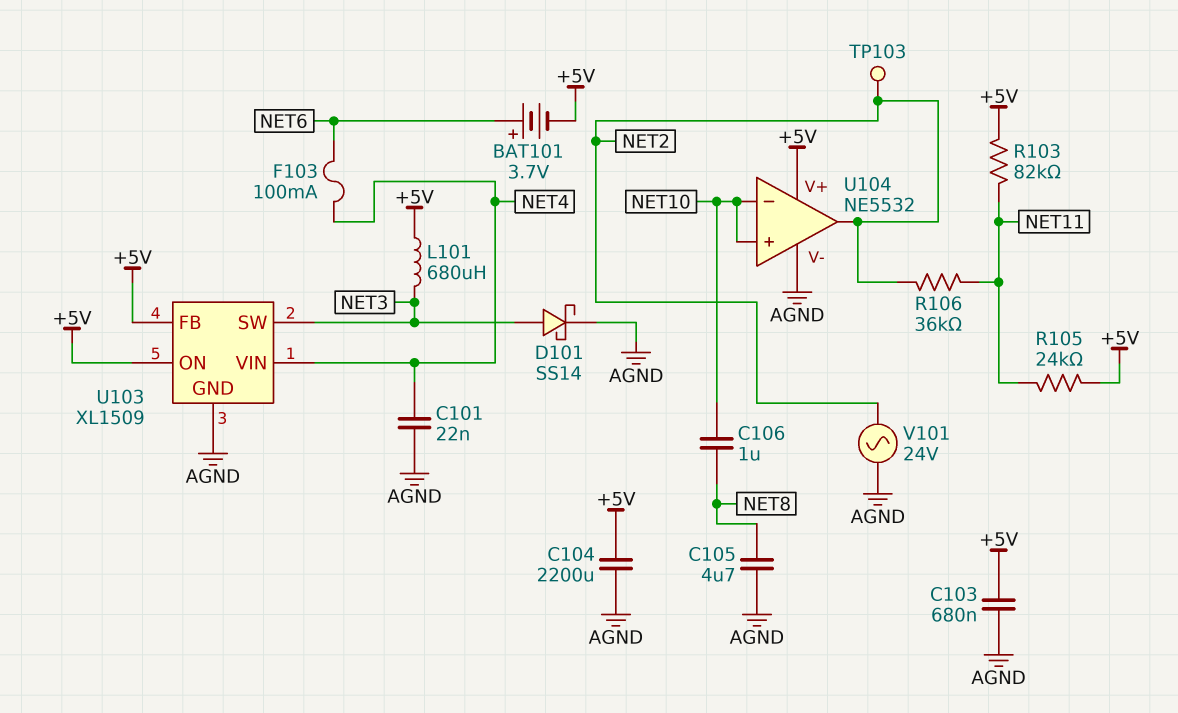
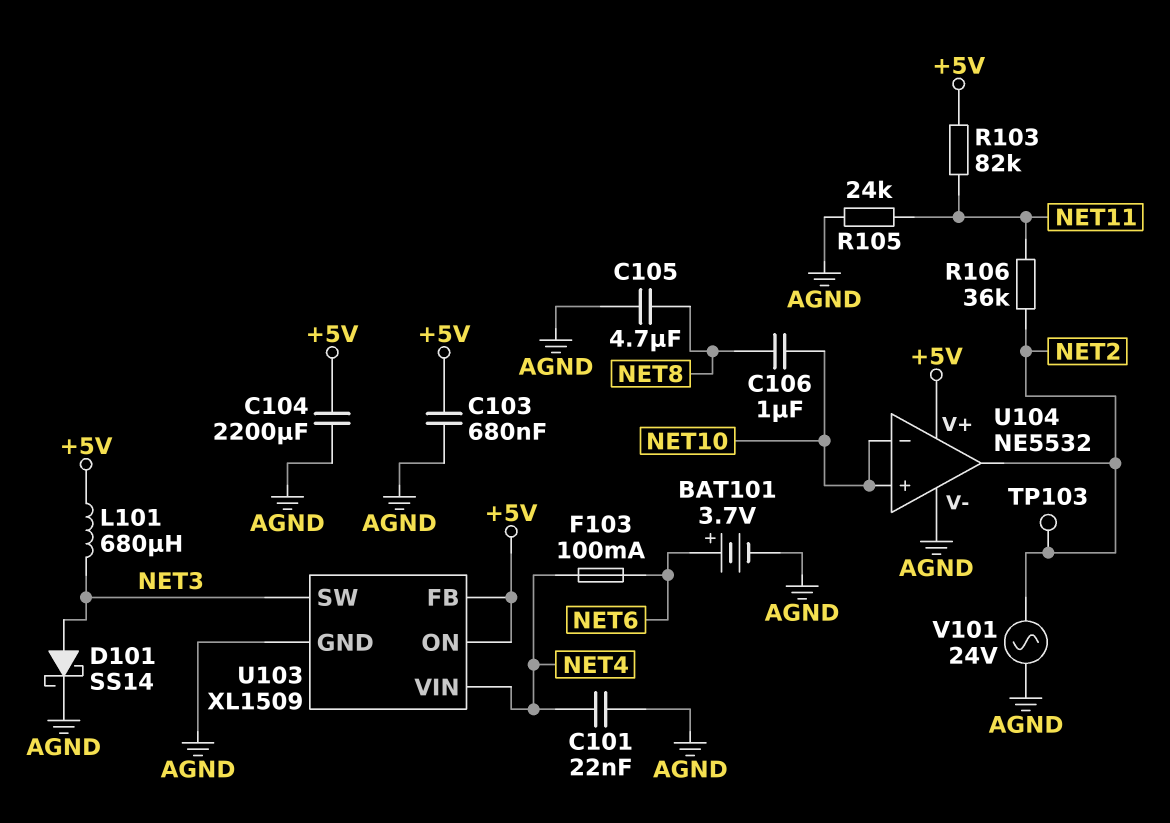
BAT101: 3.7V (plus NET6, minus +5V) -> 3.7V (plus NET6, minus AGND)
R105: 24k (+5V, NET11) -> 24k (AGND, NET11)

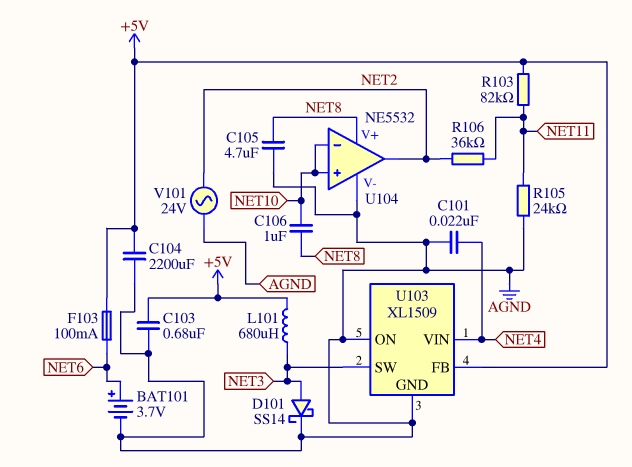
F103: 100mA (NET4, NET6) -> 100mA (+5V, NET6)
TP103: test point (NET2) -> none
U103 pin ON: +5V -> AGND
U104 pin V+: +5V -> NET8

